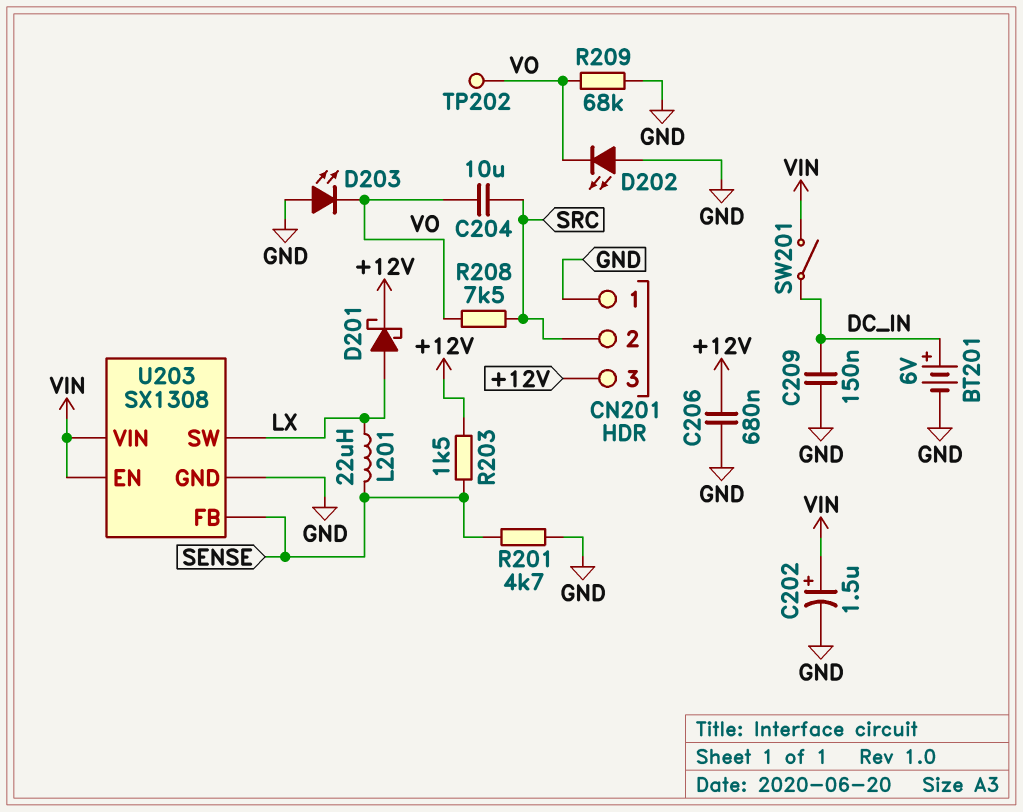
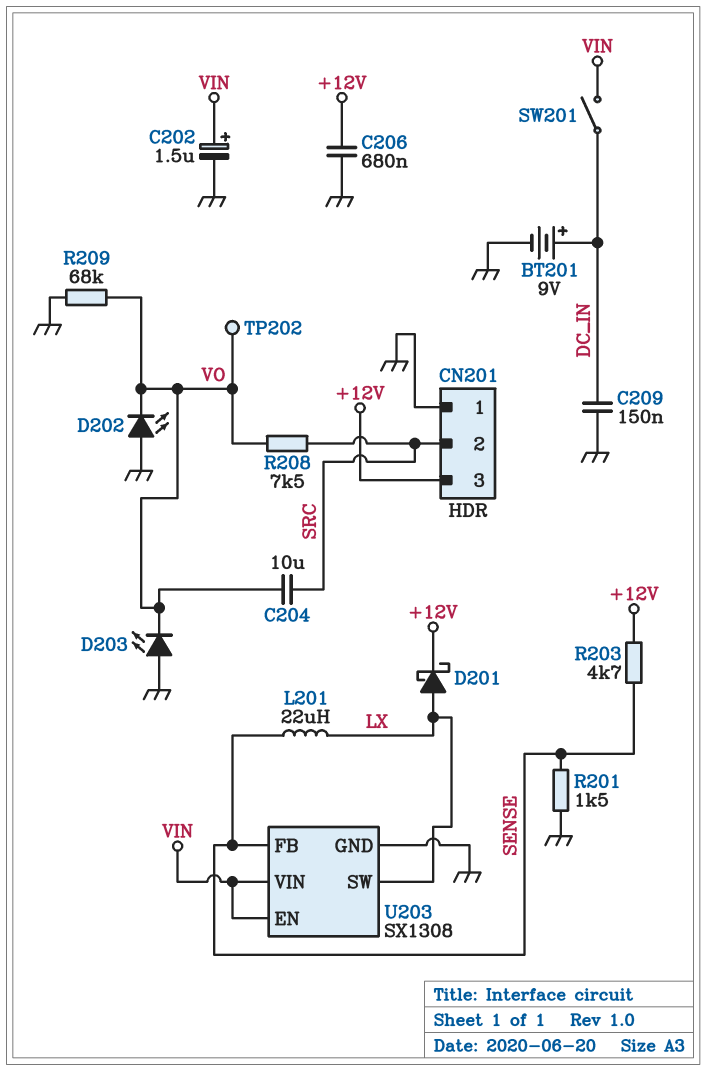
BT201: 6V (plus DC_IN, minus GND) -> 9V (plus DC_IN, minus GND)
R201: 4.7k (GND, SENSE) -> 1.5k (GND, SENSE)
R203: 1.5k (+12V, SENSE) -> 4.7k (+12V, SENSE)

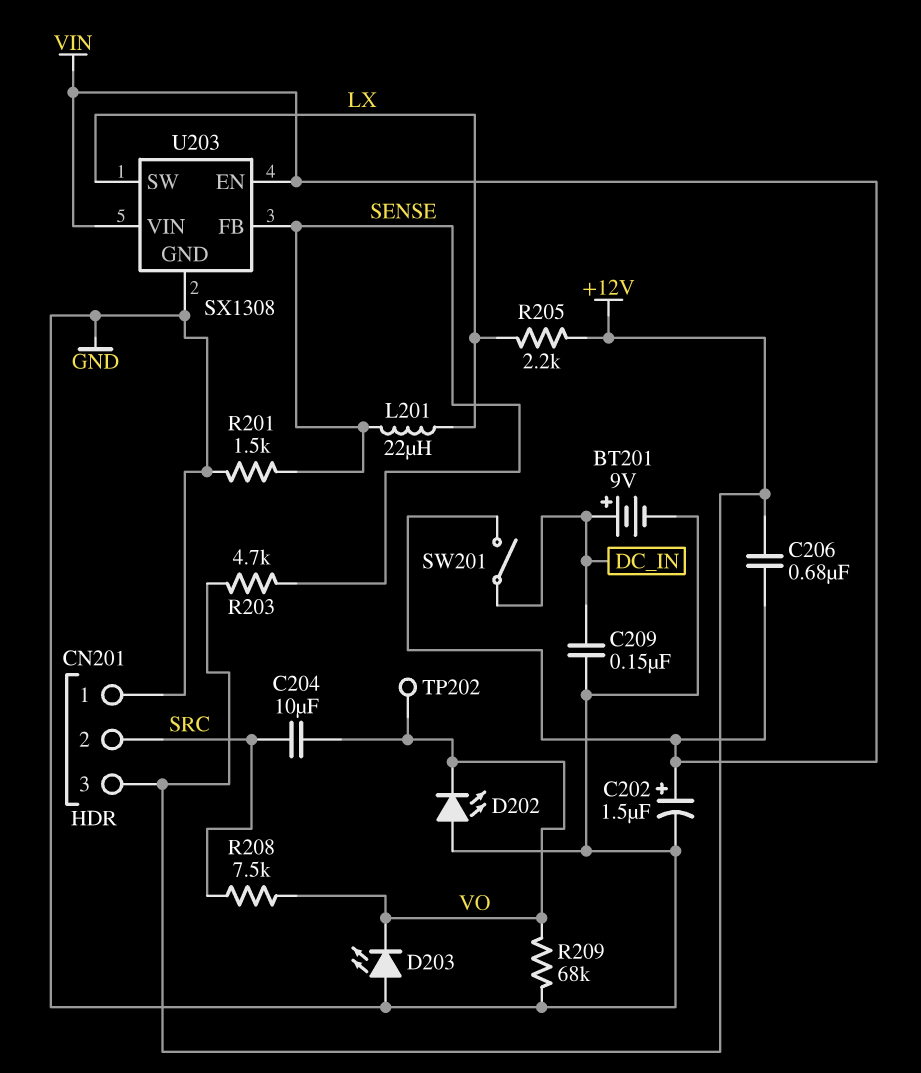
C206: 680nF (+12V, GND) -> 680nF (+12V, VIN)
D201: schottky (A LX, K +12V) -> none
R205: none -> 2.2k (+12V, LX)

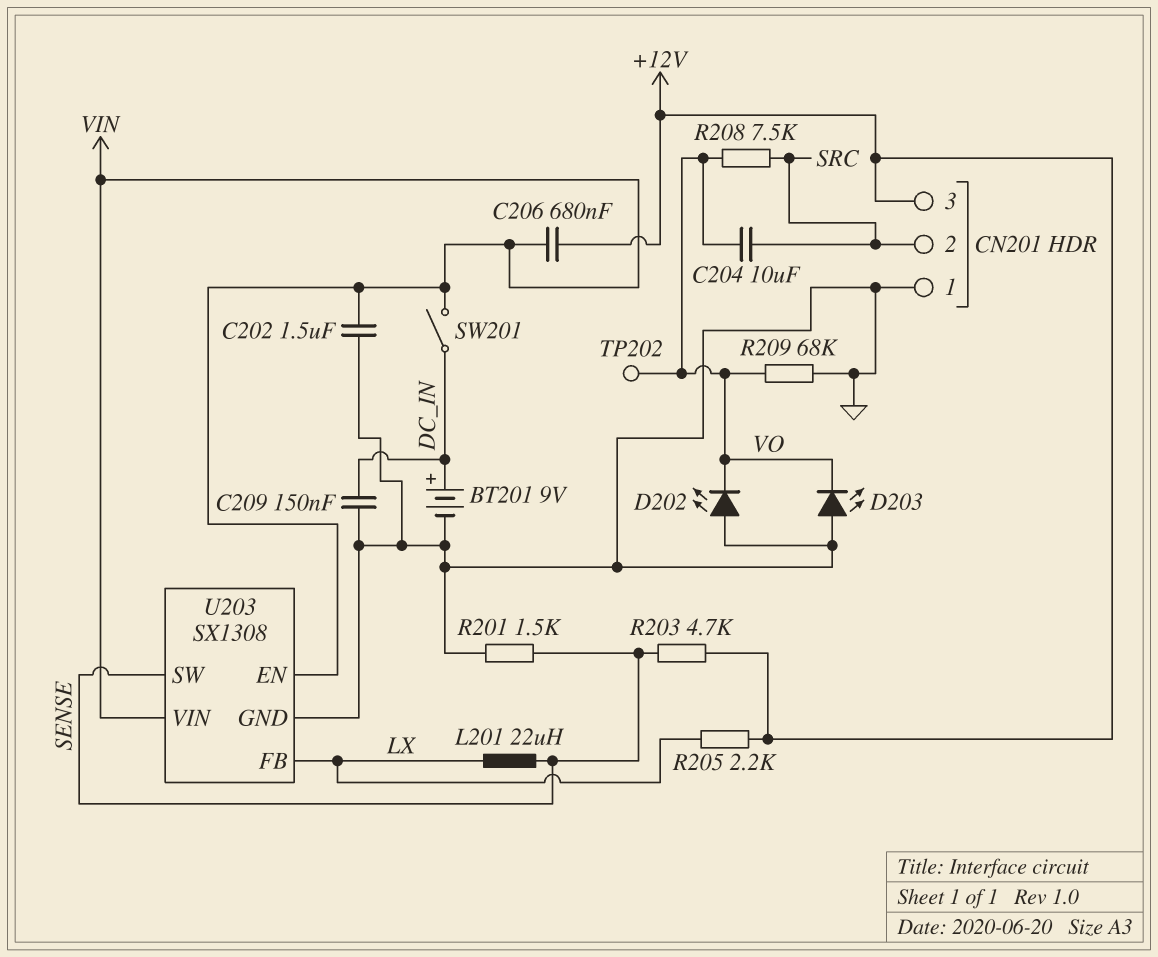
C202: 1.5uF (plus VIN, minus GND) -> 1.5uF (GND, VIN)
U203 pin FB: SENSE -> LX
U203 pin SW: LX -> SENSE

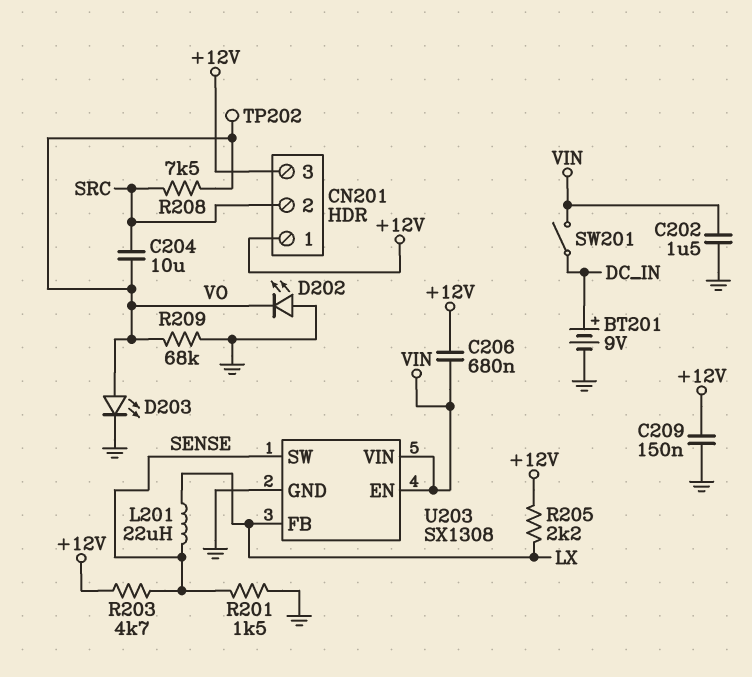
C209: 150nF (DC_IN, GND) -> 150nF (+12V, GND)
CN201 pin 1: GND -> +12V
D203: LED (A GND, K VO) -> LED (A VO, K GND)

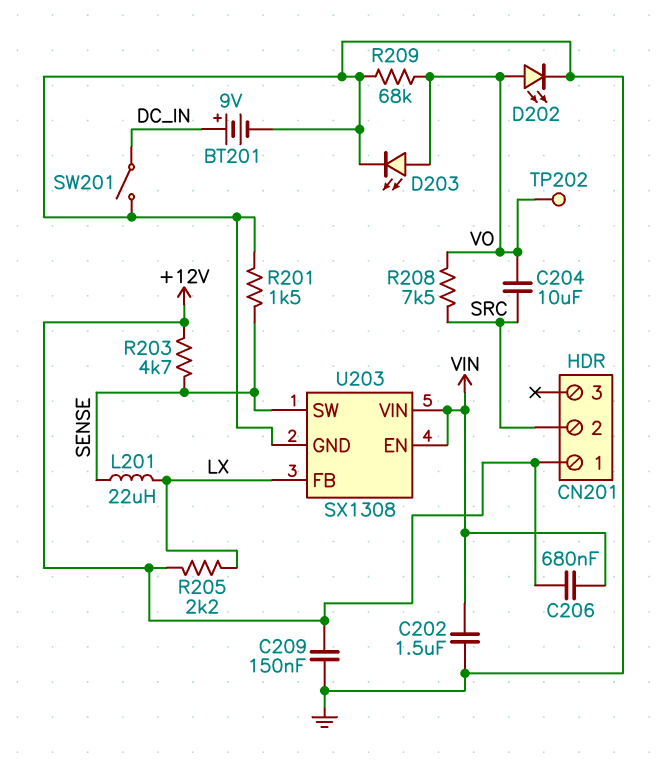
CN201 pin 3: +12V -> none
D202: LED (A GND, K VO) -> LED (A VO, K GND)
SW201: switch (DC_IN, VIN) -> switch (DC_IN, GND)

